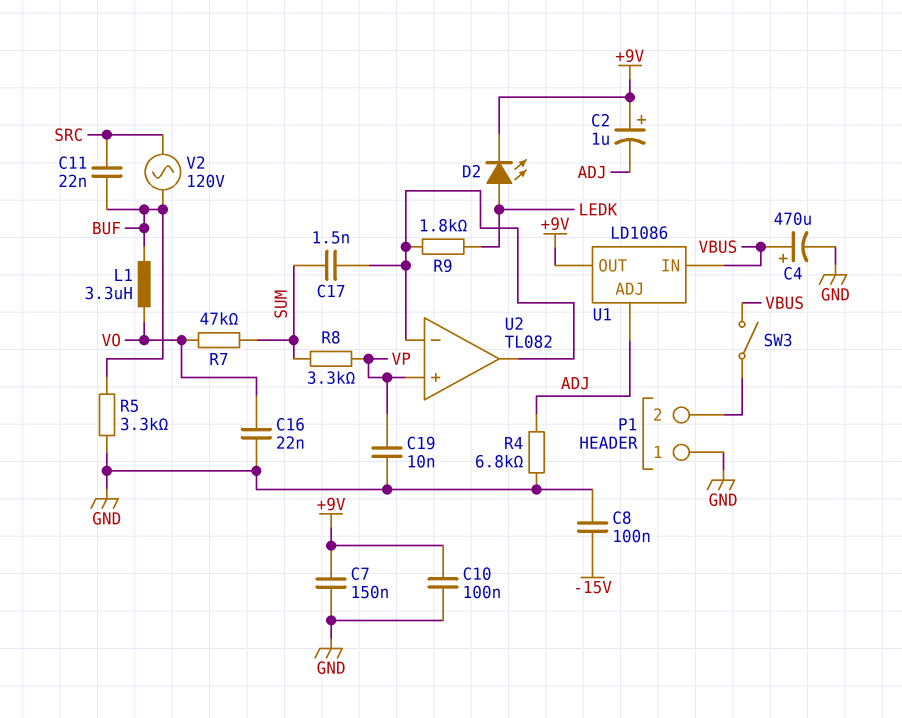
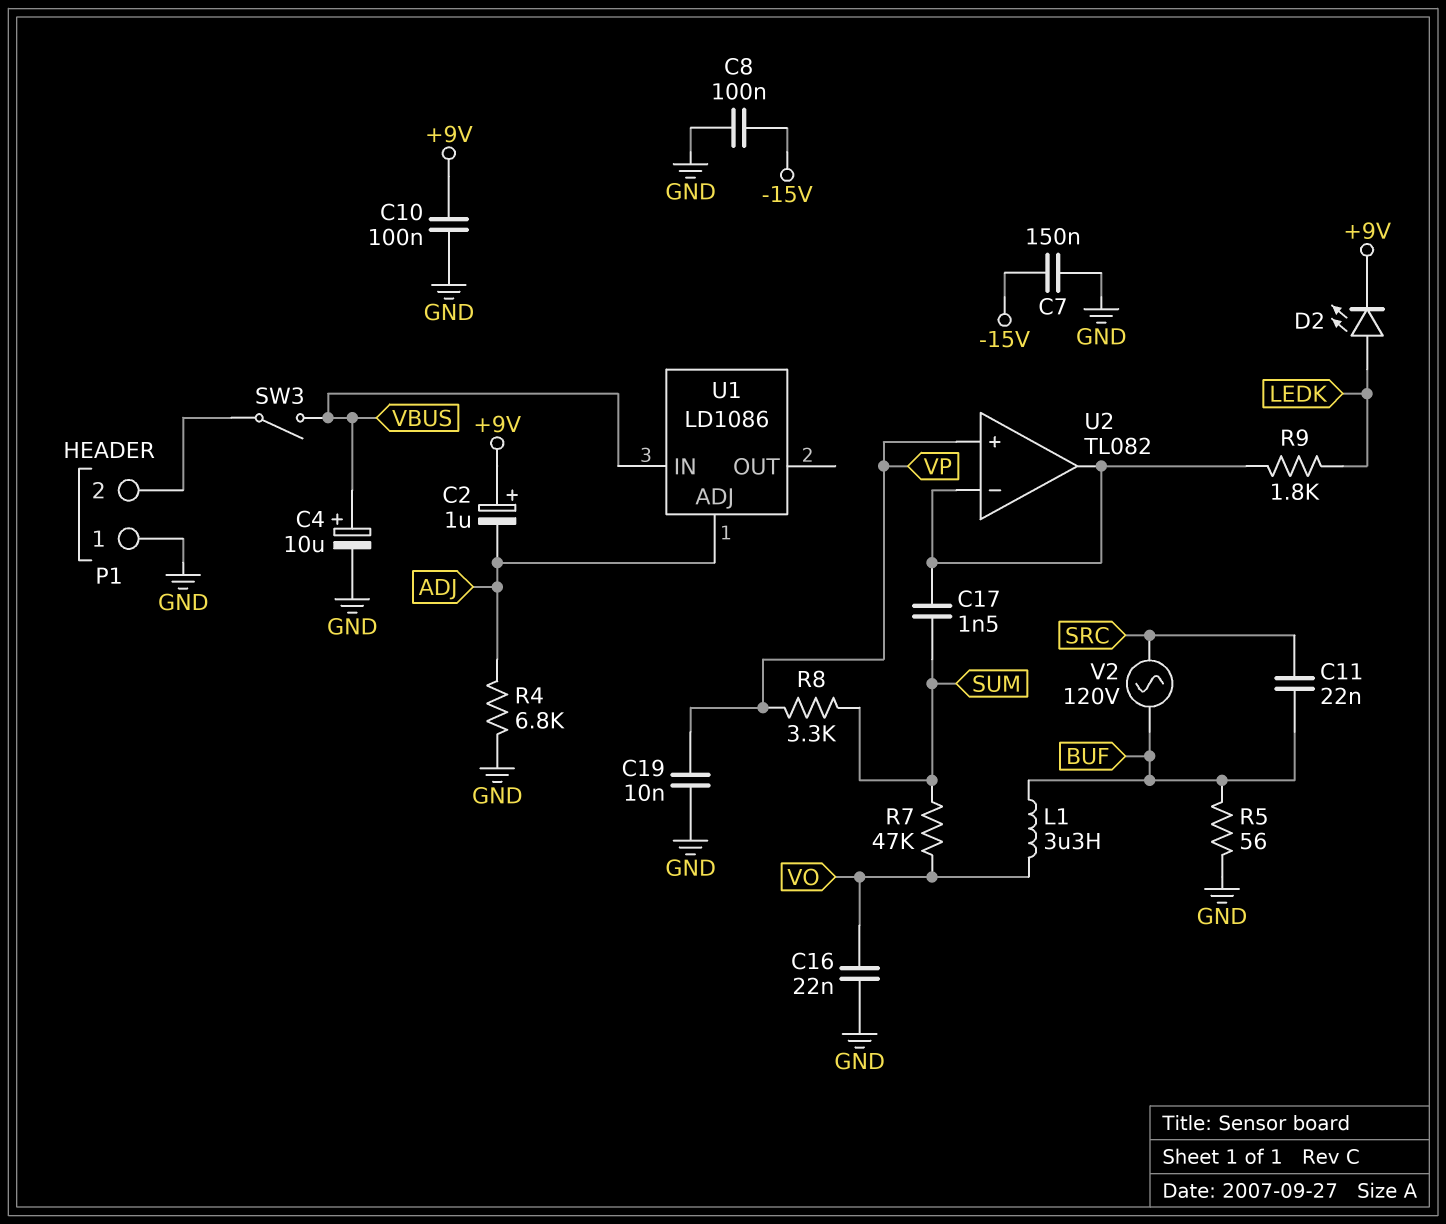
C4: 470uF (plus VBUS, minus GND) -> 10uF (plus VBUS, minus GND)
C7: 150nF (+9V, GND) -> 150nF (-15V, GND)
R5: 3.3k (BUF, GND) -> 56 (BUF, GND)
U1 pin OUT: +9V -> none

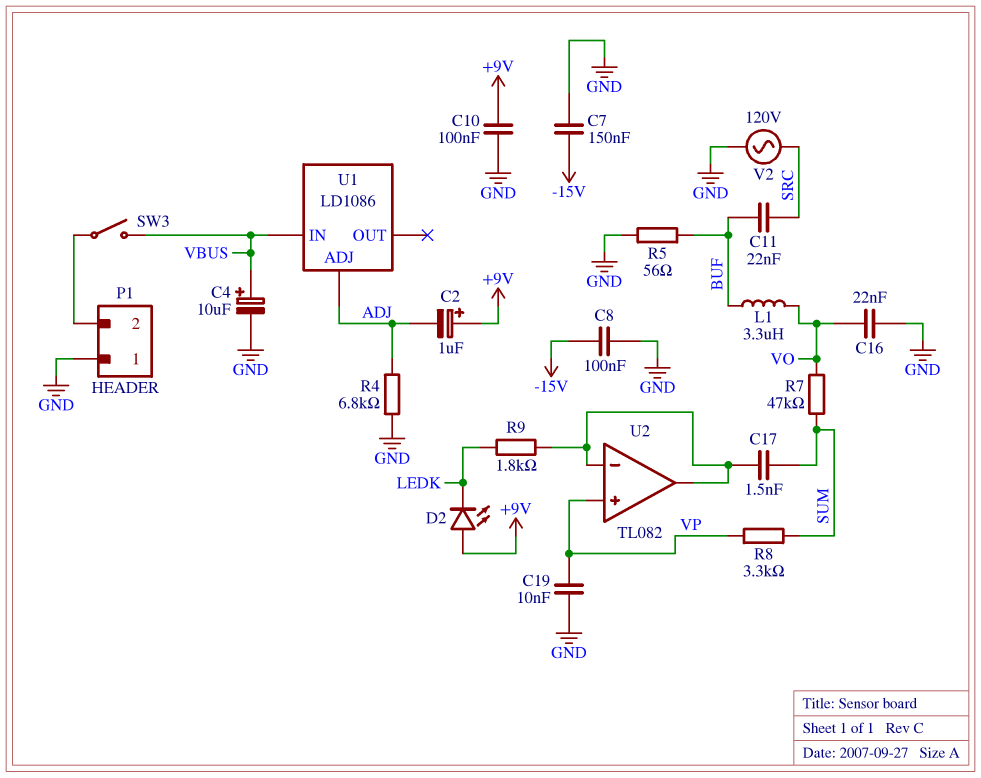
D2: LED (A LEDK, K +9V) -> LED (A +9V, K LEDK)
V2: AC 120V (BUF, SRC) -> AC 120V (GND, SRC)

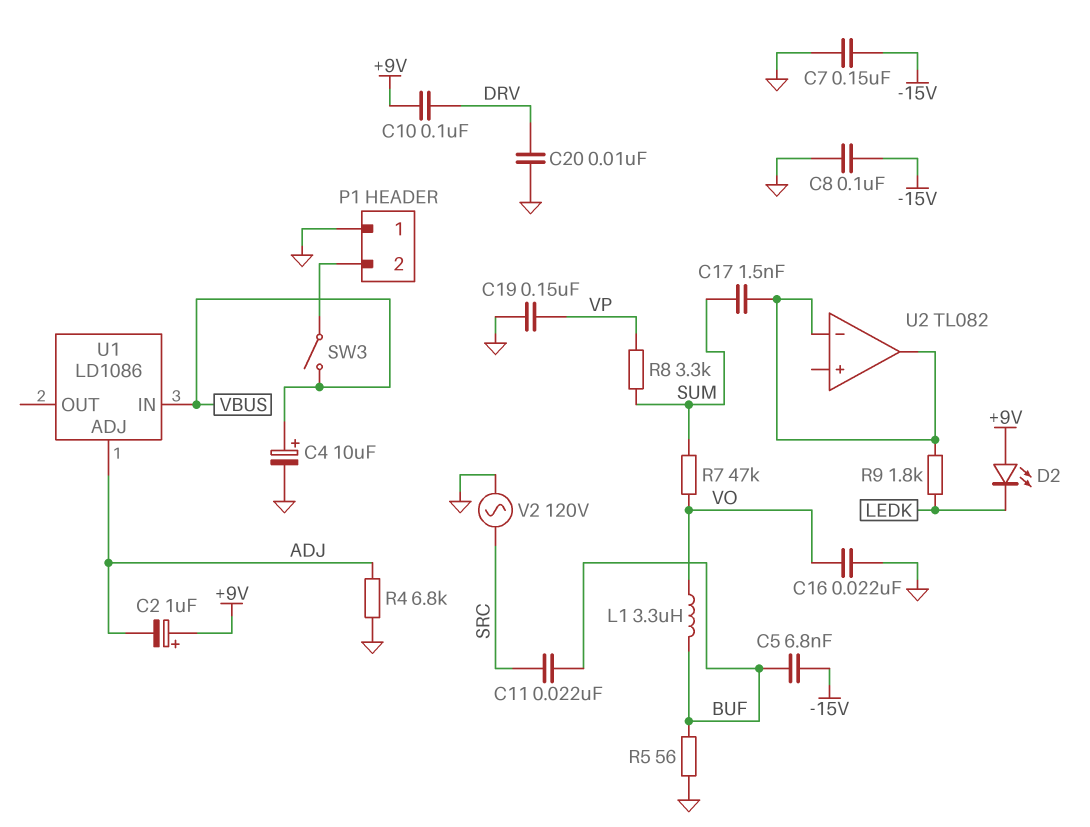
C5: none -> 6.8nF (-15V, BUF)
C10: 100nF (+9V, GND) -> 100nF (+9V, DRV)
C19: 10nF (GND, VP) -> 150nF (GND, VP)
C20: none -> 10nF (DRV, GND)
U2 pin in+: VP -> none

